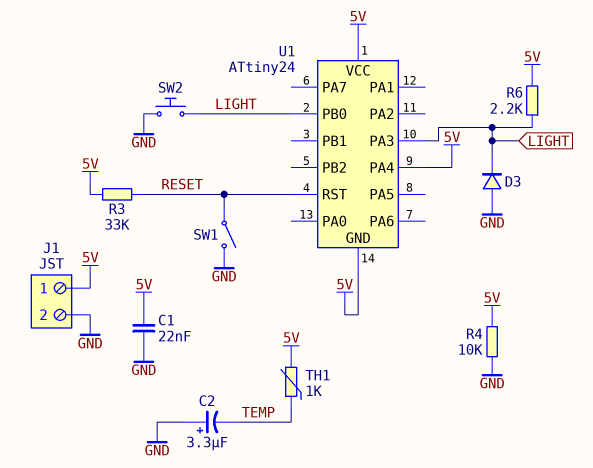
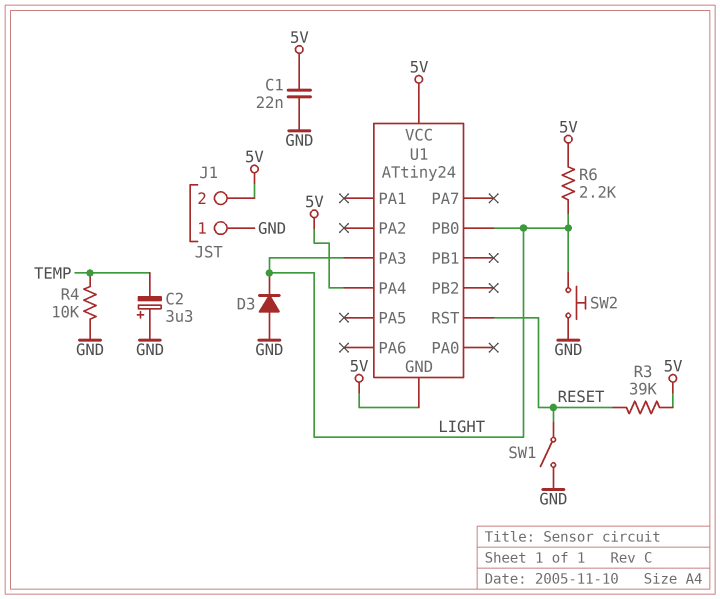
J1 pin 1: 5V -> GND
J1 pin 2: GND -> 5V
R3: 33k (5V, RESET) -> 39k (5V, RESET)
R4: 10k (5V, GND) -> 10k (GND, TEMP)
TH1: 1k (5V, TEMP) -> none

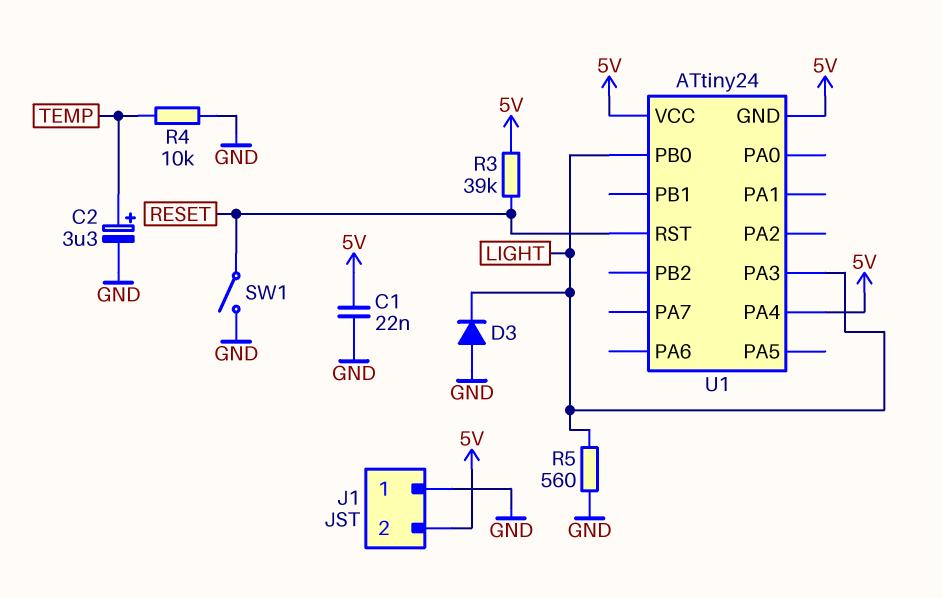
C2: 3.3uF (plus GND, minus TEMP) -> 3.3uF (plus TEMP, minus GND)
R5: none -> 560 (GND, LIGHT)
R6: 2.2k (5V, LIGHT) -> none
SW2: button (GND, LIGHT) -> none

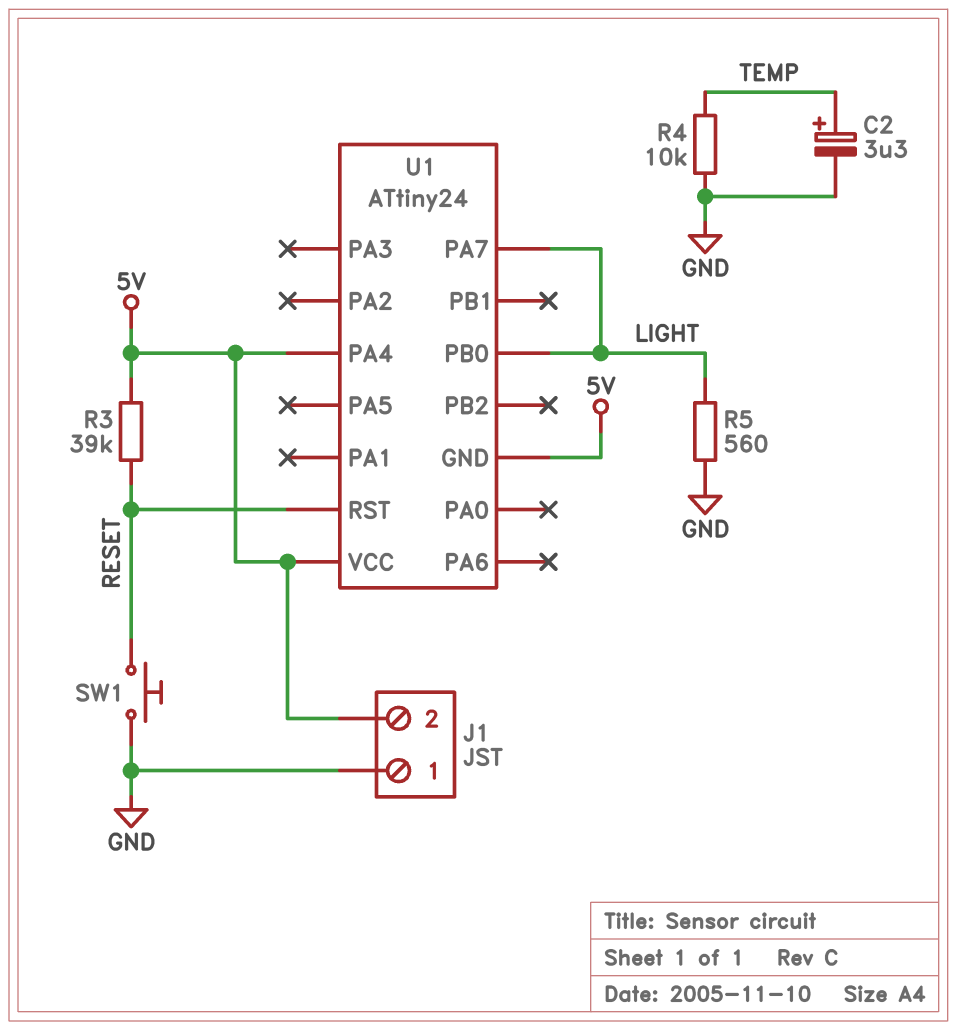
C1: 22nF (5V, GND) -> none
D3: diode (A GND, K LIGHT) -> none
SW1: switch (GND, RESET) -> button (GND, RESET)
U1 pin PA3: LIGHT -> none
U1 pin PA7: none -> LIGHT

